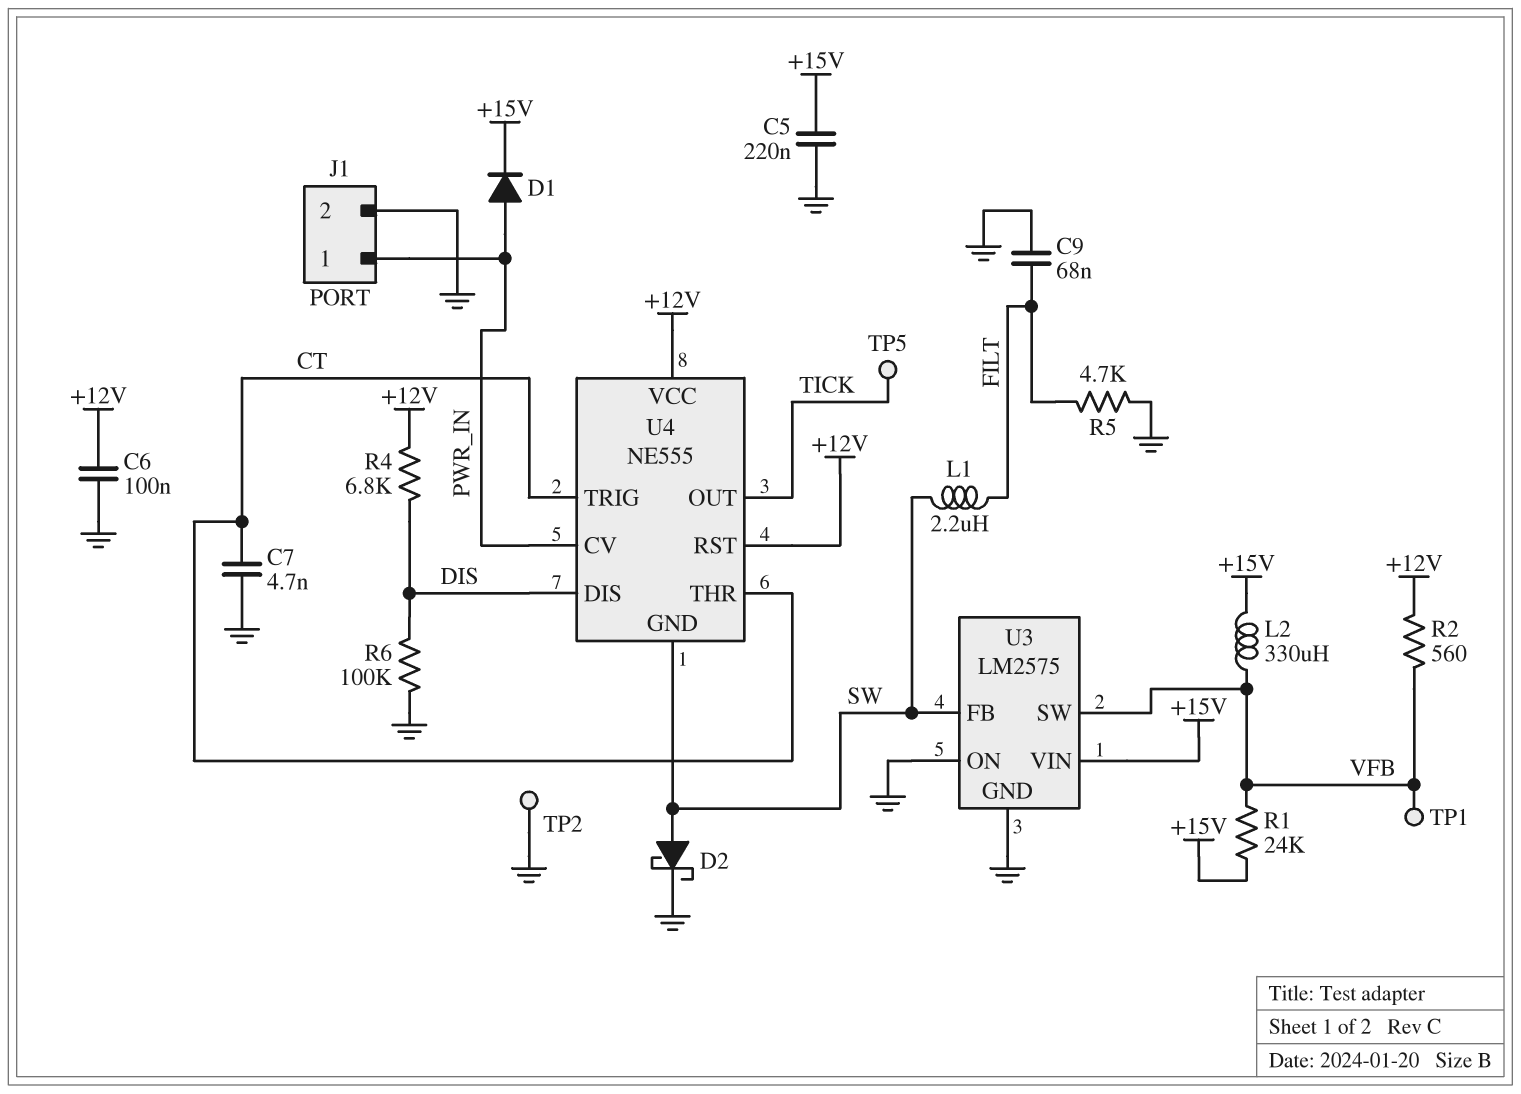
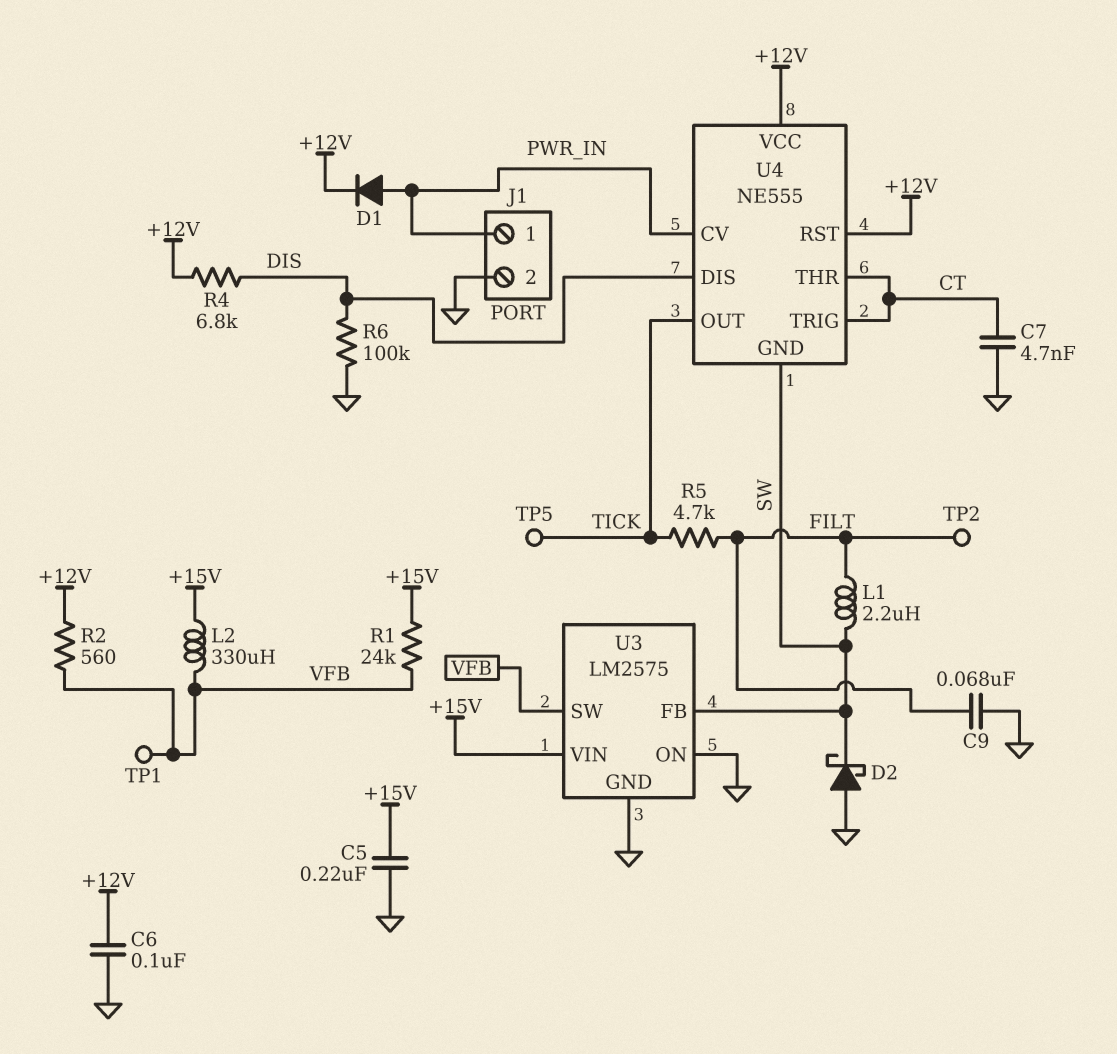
D1: diode (A PWR_IN, K +15V) -> diode (A PWR_IN, K +12V)
D2: schottky (A SW, K GND) -> schottky (A GND, K SW)
R5: 4.7k (FILT, GND) -> 4.7k (FILT, TICK)
TP2: test point (GND) -> test point (FILT)

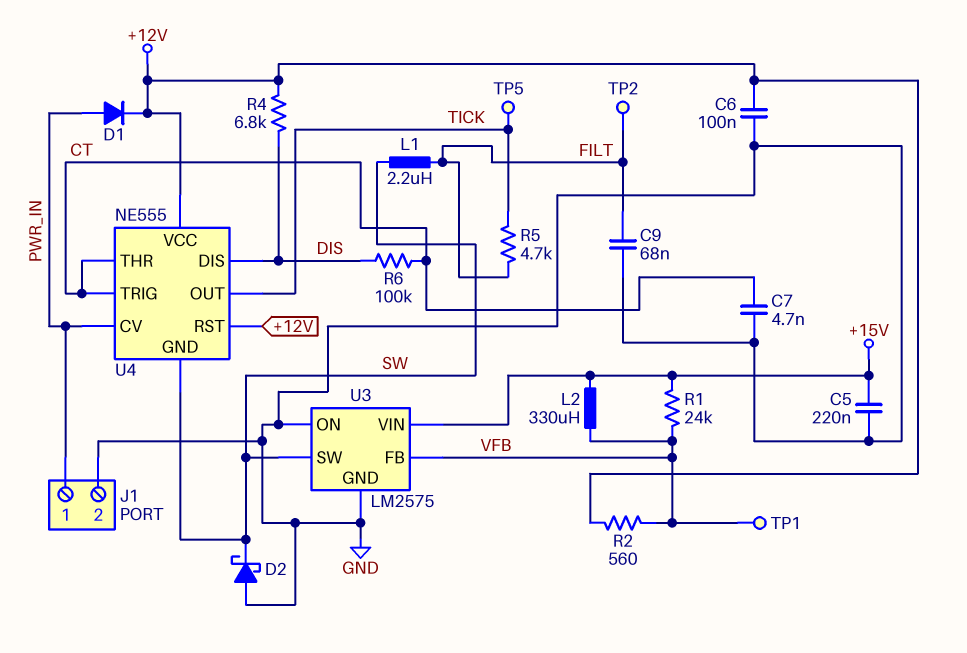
R6: 100k (DIS, GND) -> 100k (CT, DIS)
U3 pin FB: SW -> VFB
U3 pin SW: VFB -> SW

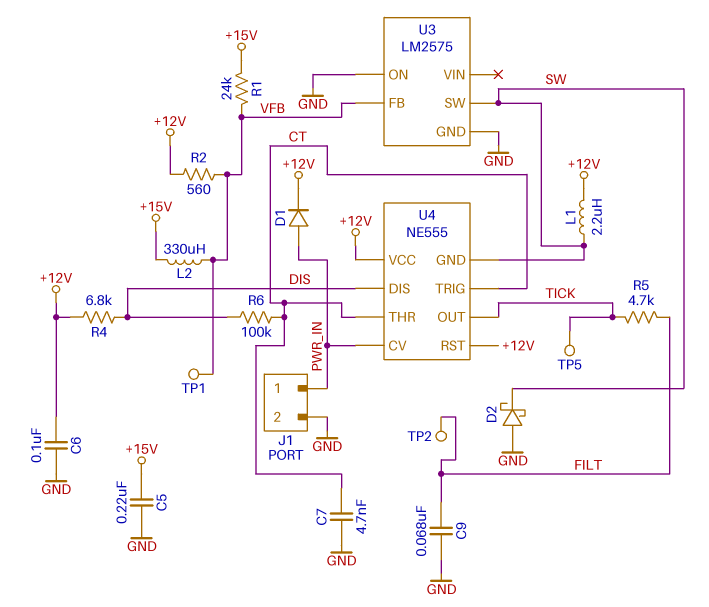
L1: 2.2uH (FILT, SW) -> 2.2uH (+12V, SW)
U3 pin VIN: +15V -> none

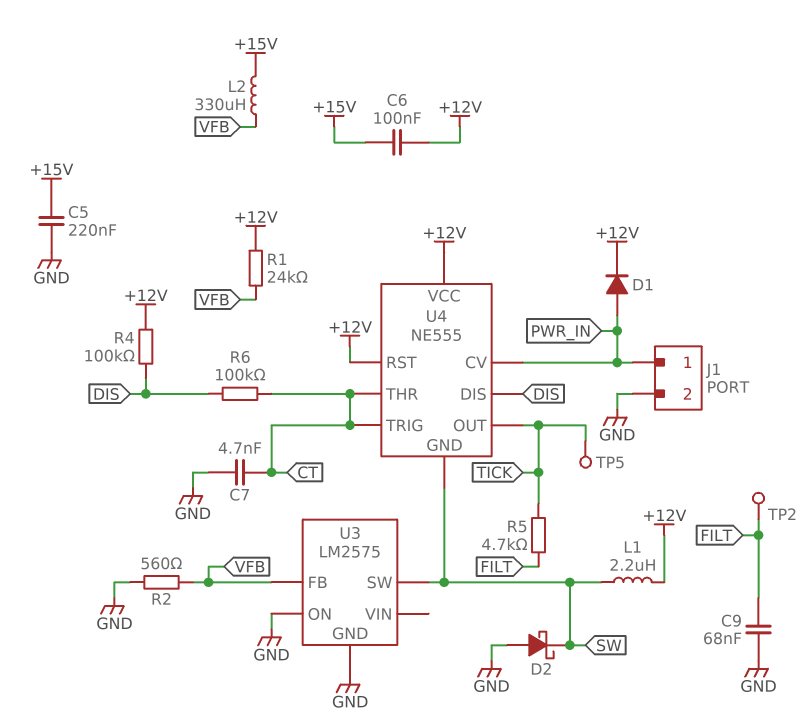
C6: 100nF (+12V, GND) -> 100nF (+12V, +15V)
R1: 24k (+15V, VFB) -> 24k (+12V, VFB)
R2: 560 (+12V, VFB) -> 560 (GND, VFB)
R4: 6.8k (+12V, DIS) -> 100k (+12V, DIS)
TP1: test point (VFB) -> none

